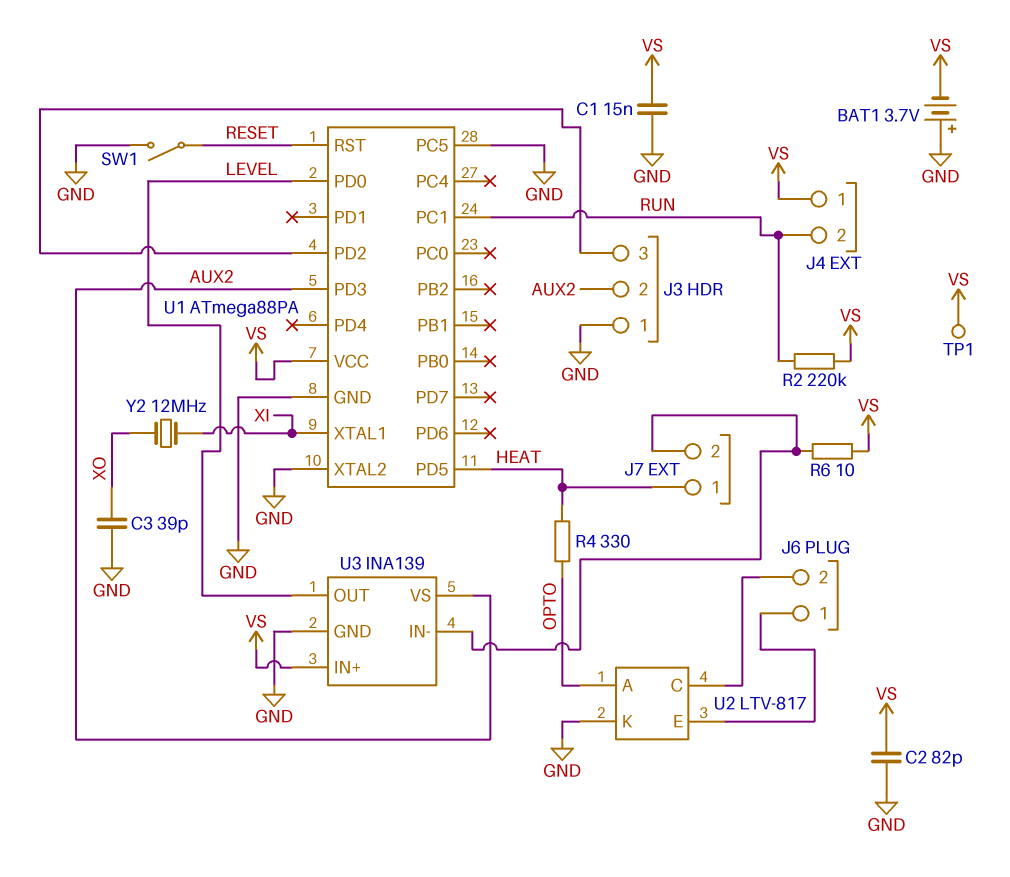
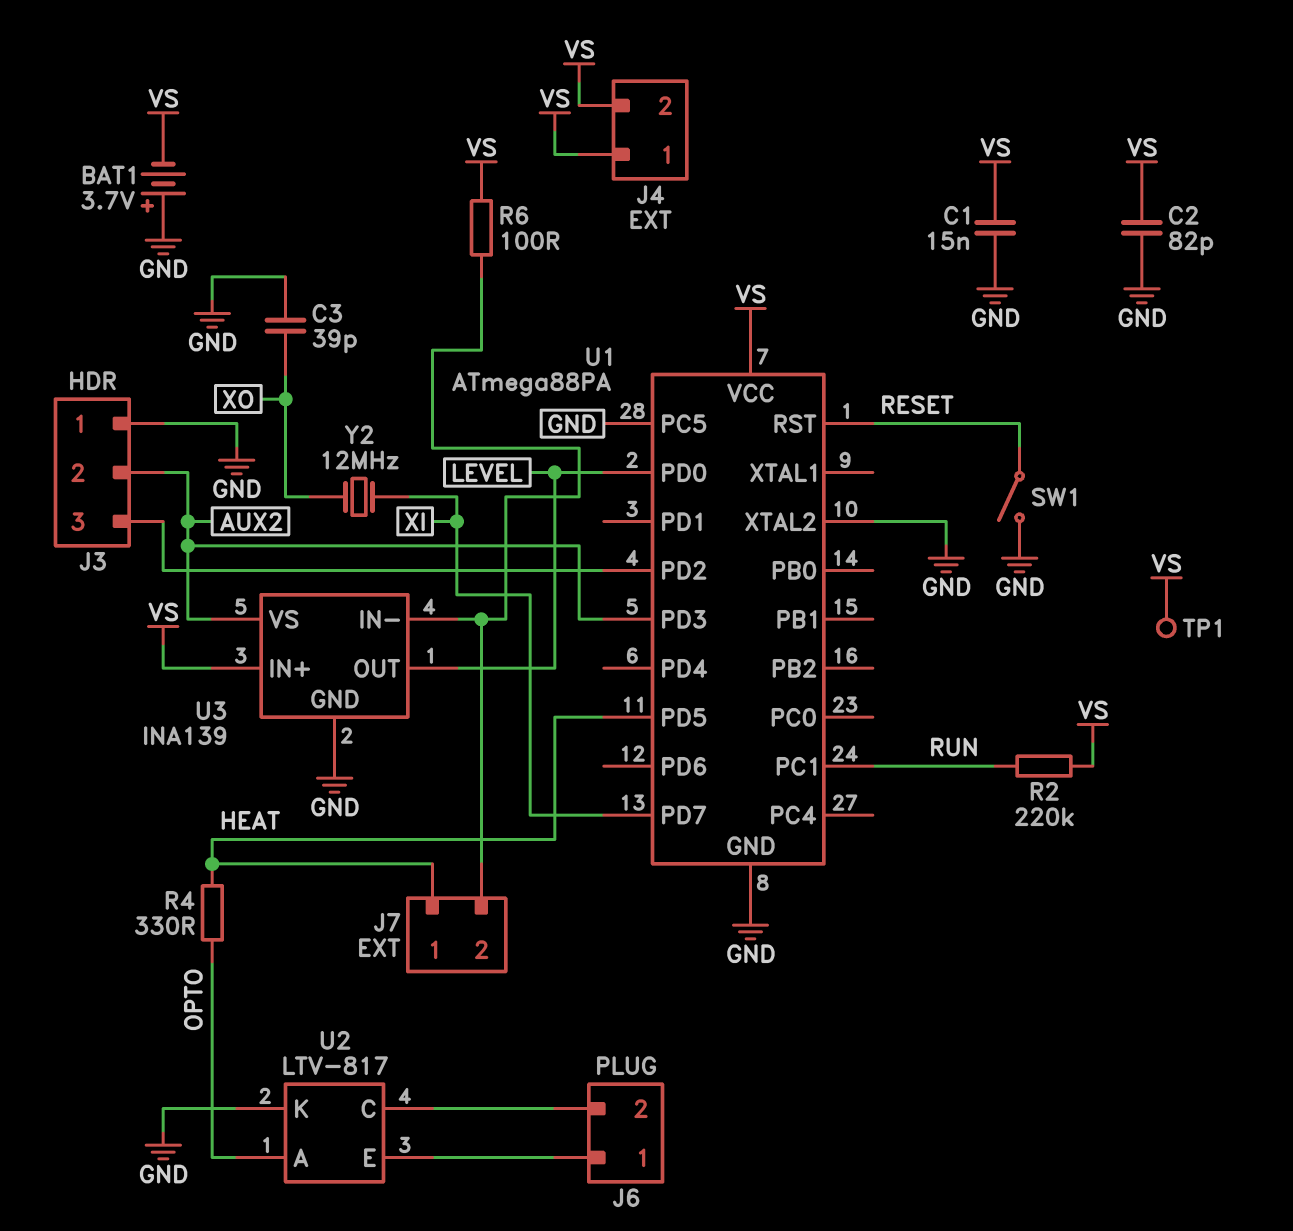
J4 pin 2: RUN -> VS
R6: 10 (J7/2, VS) -> 100 (J7/2, VS)
U1 pin PD7: none -> XI
U1 pin XTAL1: XI -> none

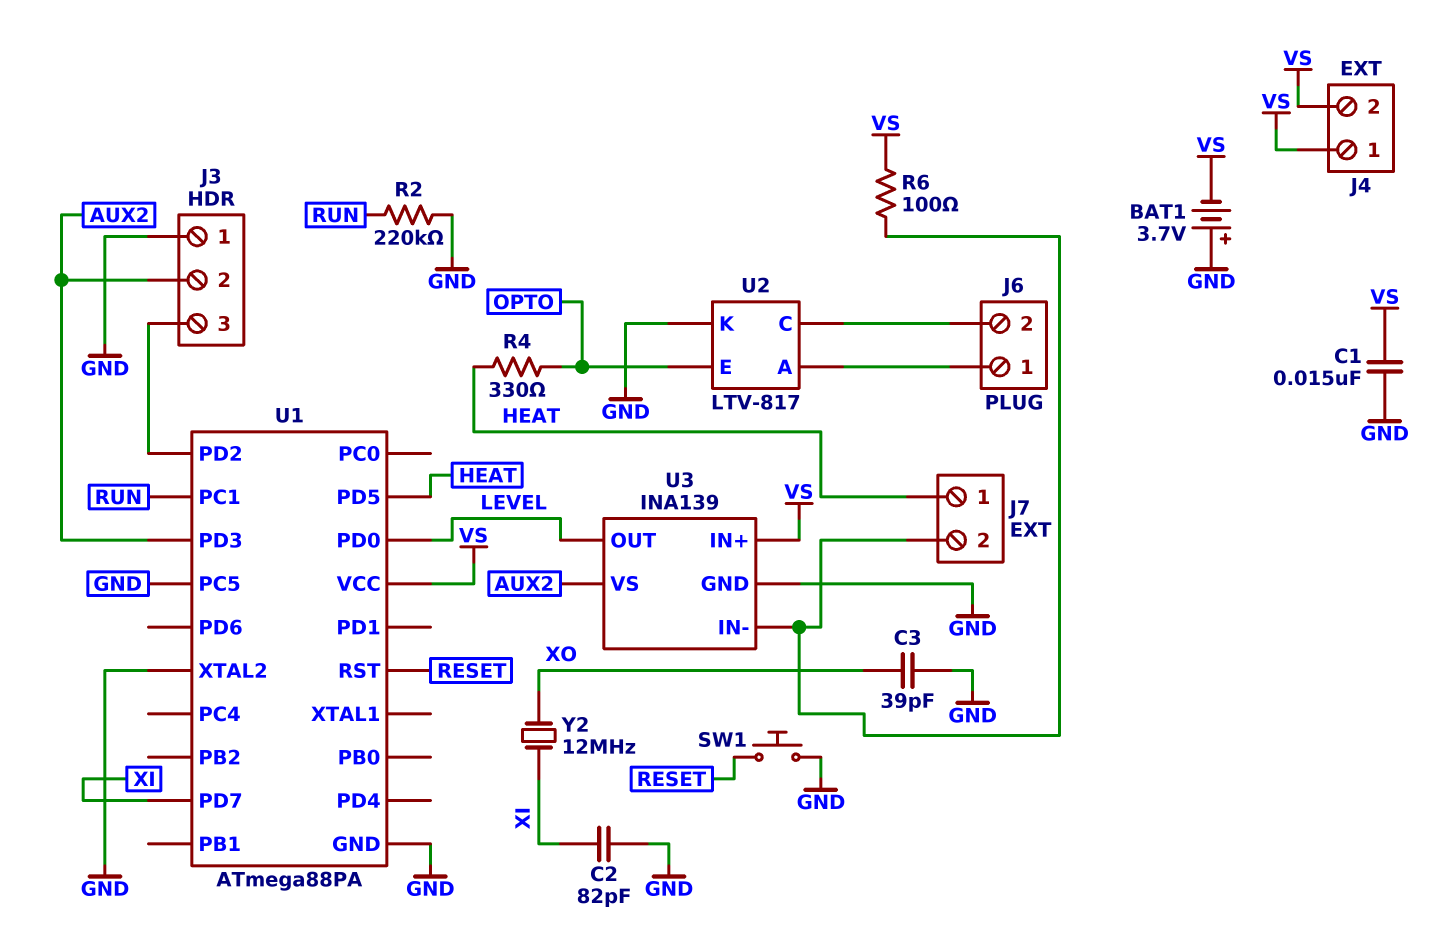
C2: 82pF (GND, VS) -> 82pF (GND, XI)
R2: 220k (RUN, VS) -> 220k (GND, RUN)
SW1: switch (GND, RESET) -> button (GND, RESET)
TP1: test point (VS) -> none
U2 pin A: OPTO -> J6/1
U2 pin E: J6/1 -> OPTO

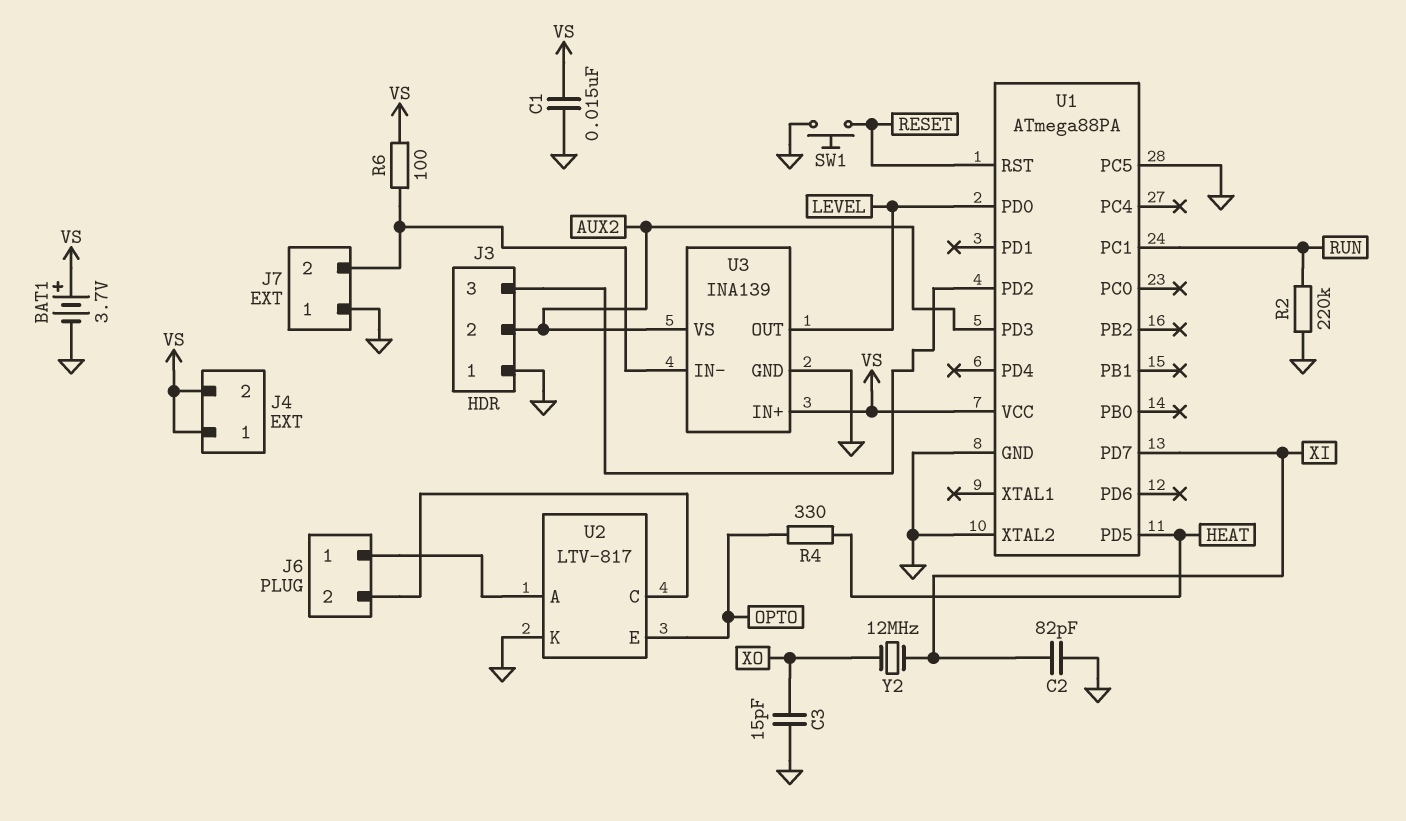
BAT1: 3.7V (plus GND, minus VS) -> 3.7V (plus VS, minus GND)
C3: 39pF (GND, XO) -> 15pF (GND, XO)
J7 pin 1: HEAT -> GND

